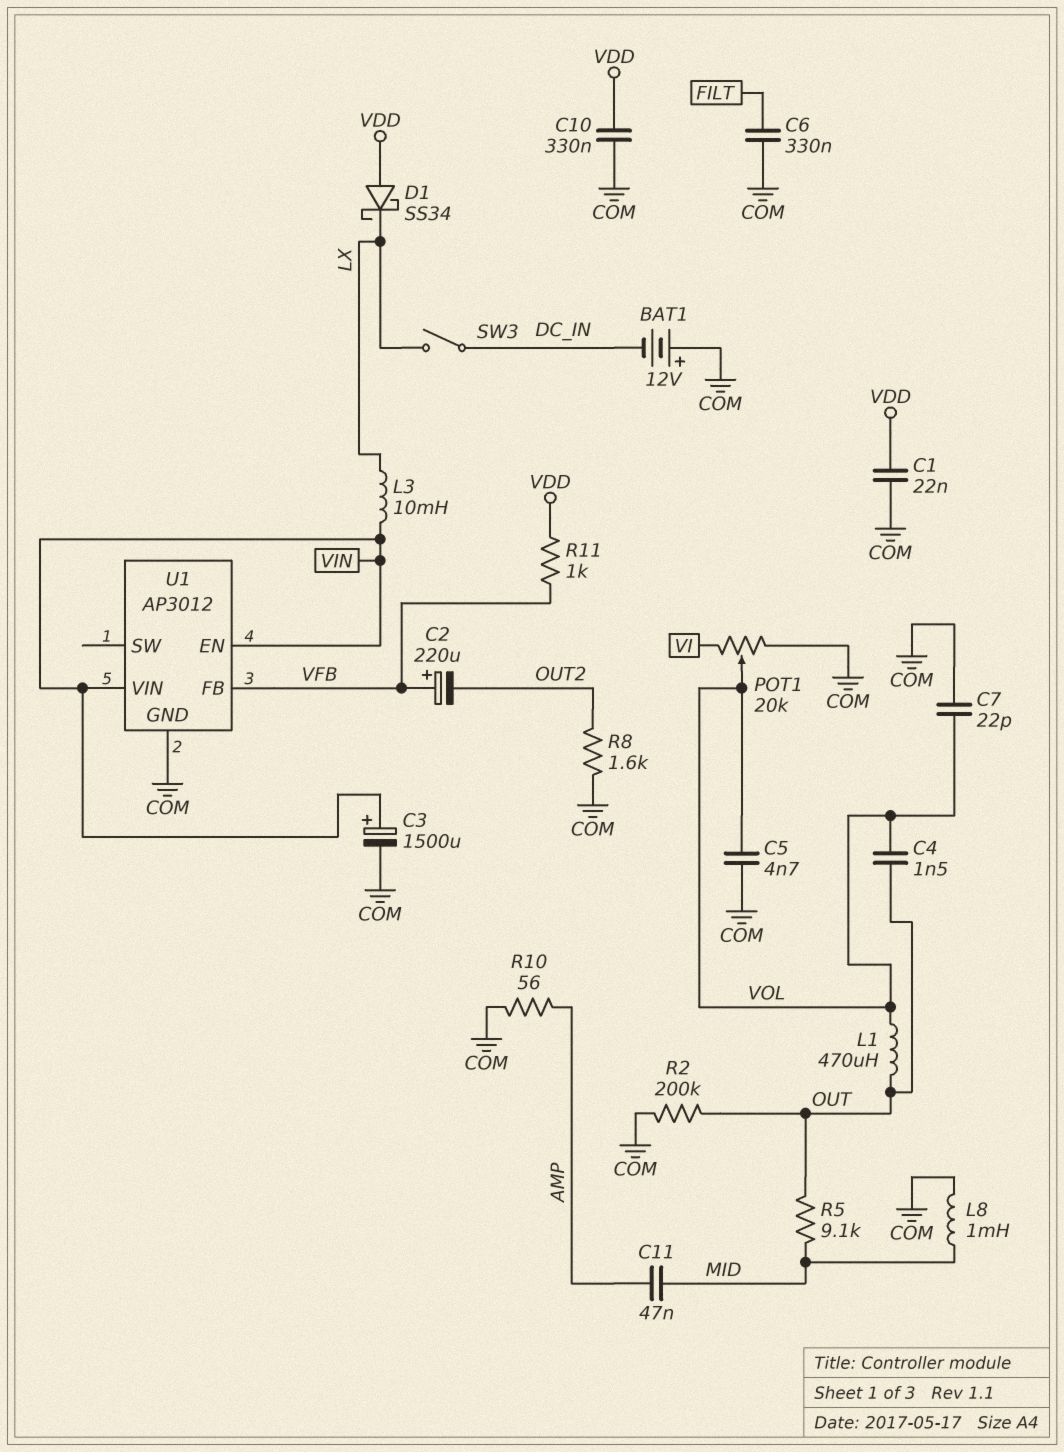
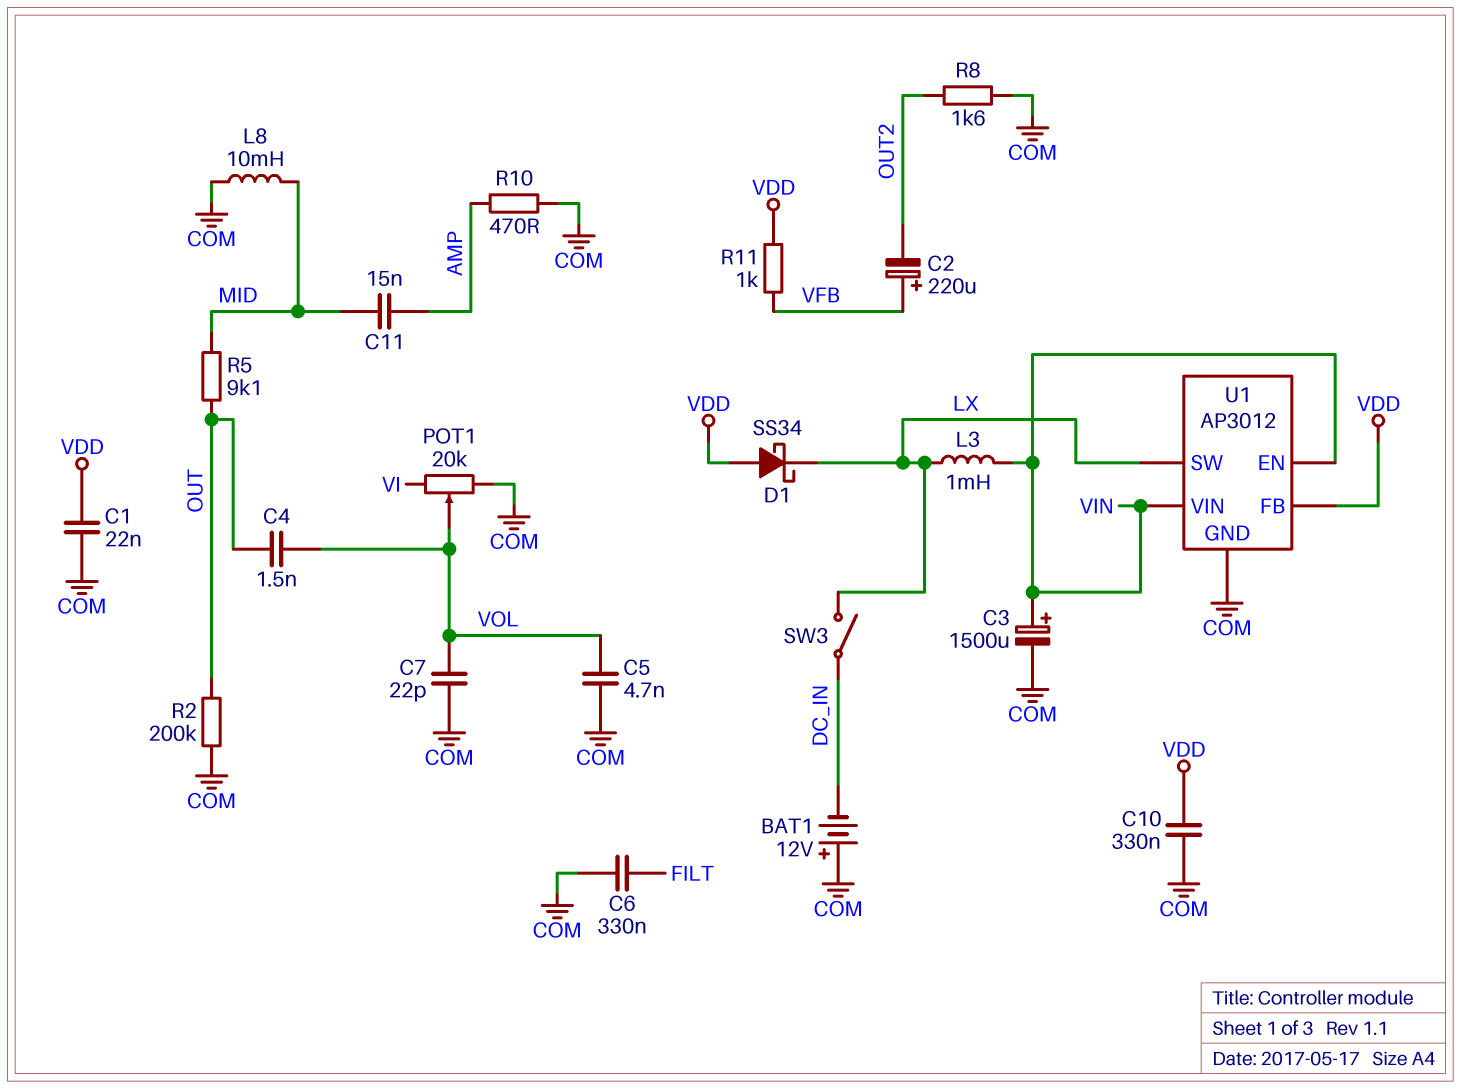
C11: 47nF (AMP, MID) -> 15nF (AMP, MID)
L1: 470uH (OUT, VOL) -> none
L3: 10mH (LX, VIN) -> 1mH (LX, VIN)
L8: 1mH (COM, MID) -> 10mH (COM, MID)
R10: 56 (AMP, COM) -> 470 (AMP, COM)
U1 pin FB: VFB -> VDD
U1 pin SW: none -> LX

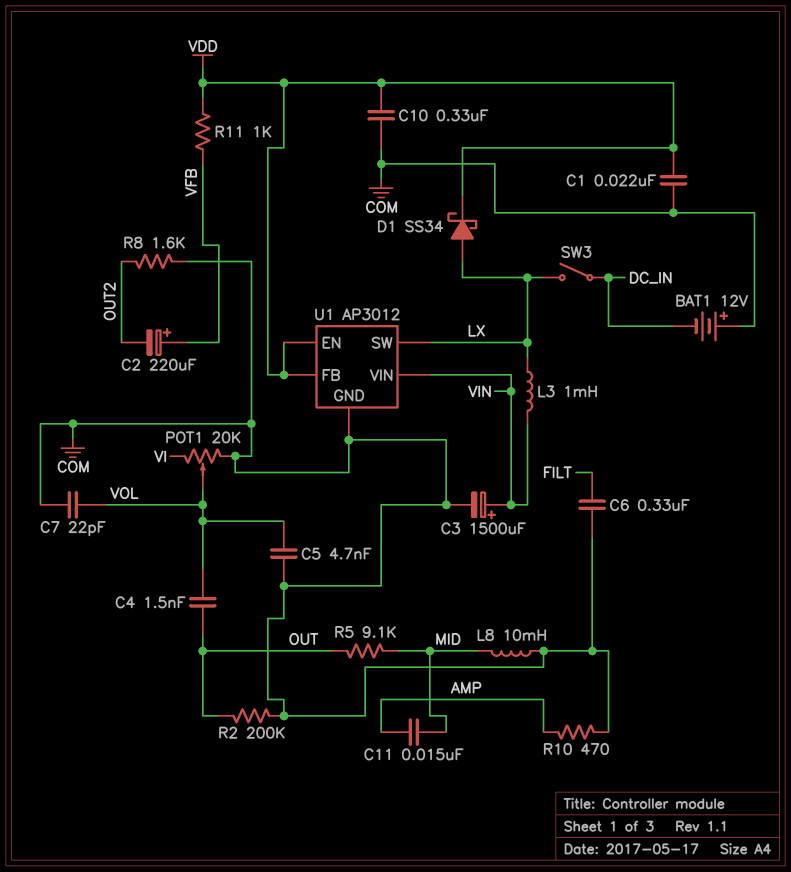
D1: schottky SS34 (A VDD, K LX) -> schottky SS34 (A LX, K VDD)
U1 pin EN: VIN -> VDD

